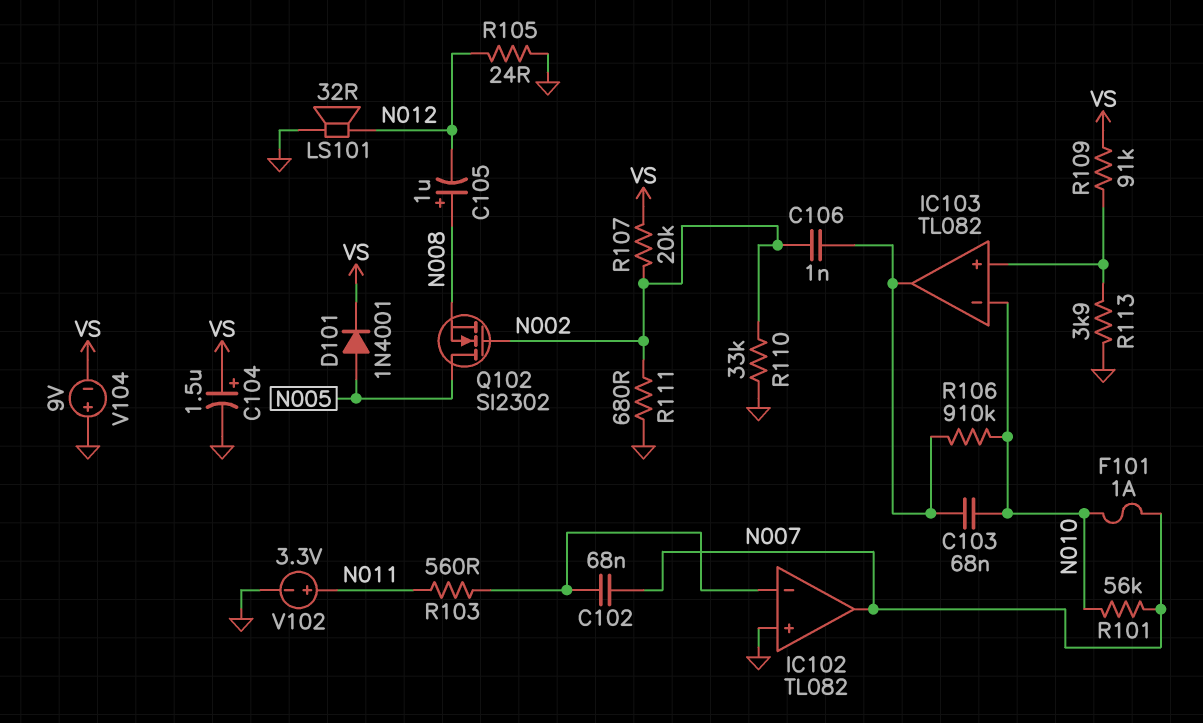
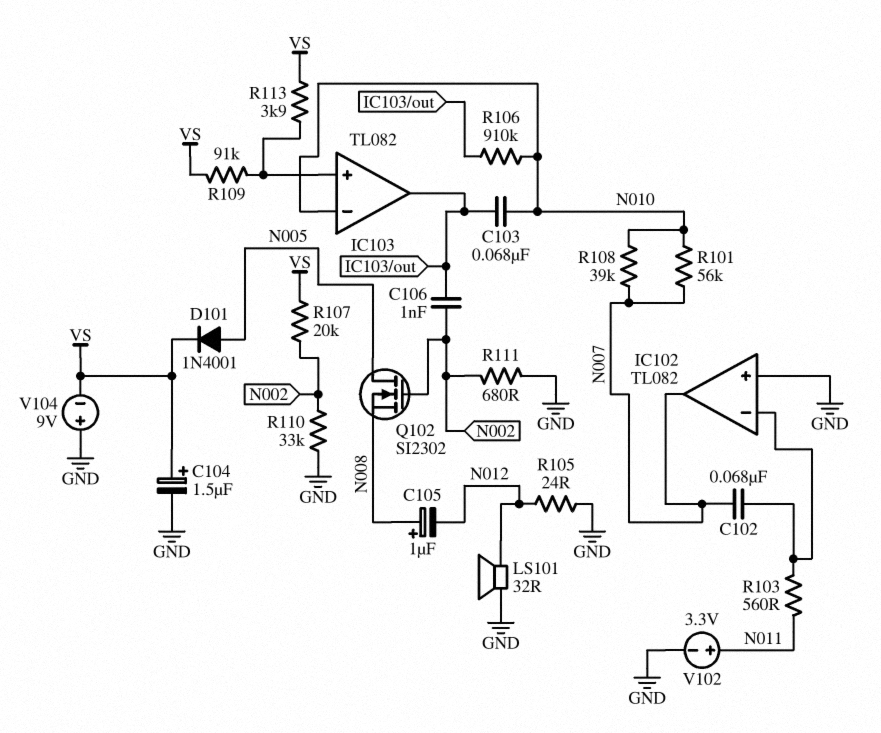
F101: 1A (N007, N010) -> none
R108: none -> 39k (N007, N010)
R113: 3.9k (GND, IC103/in+) -> 3.9k (IC103/in+, VS)

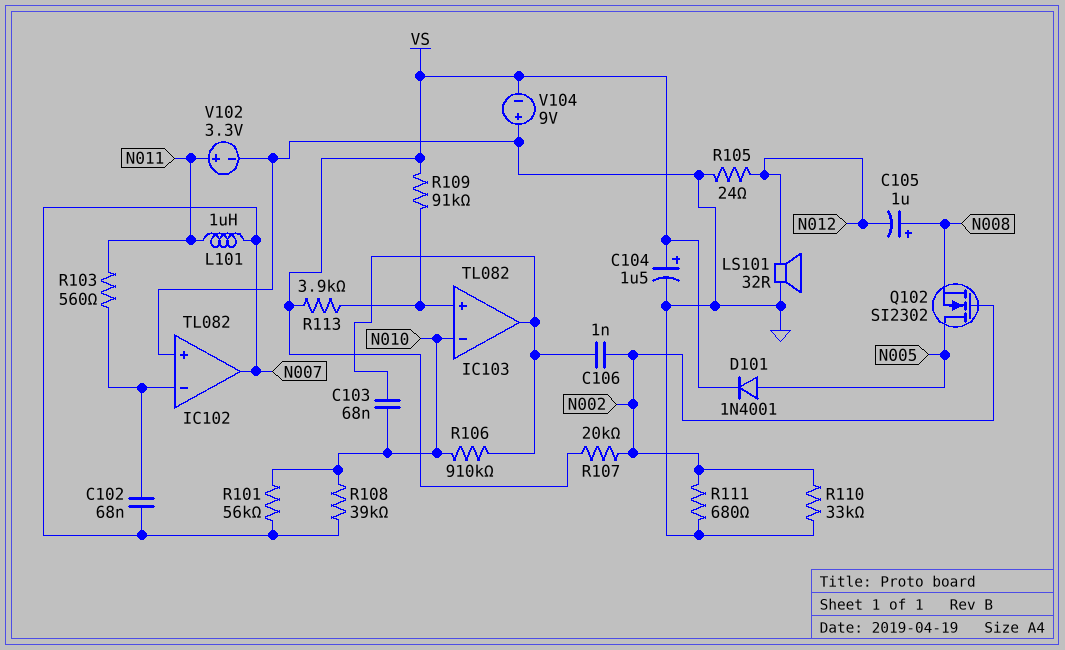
L101: none -> 1uH (N007, N011)

